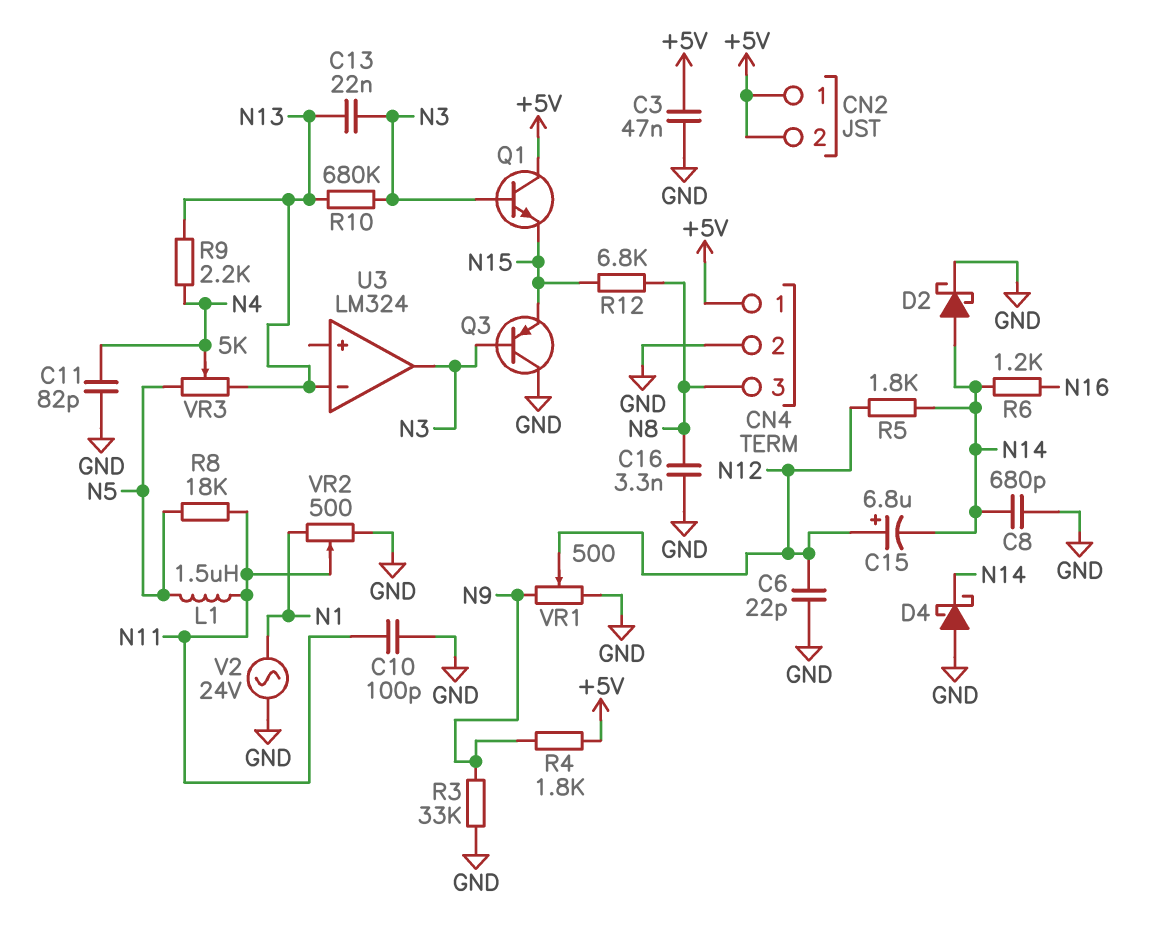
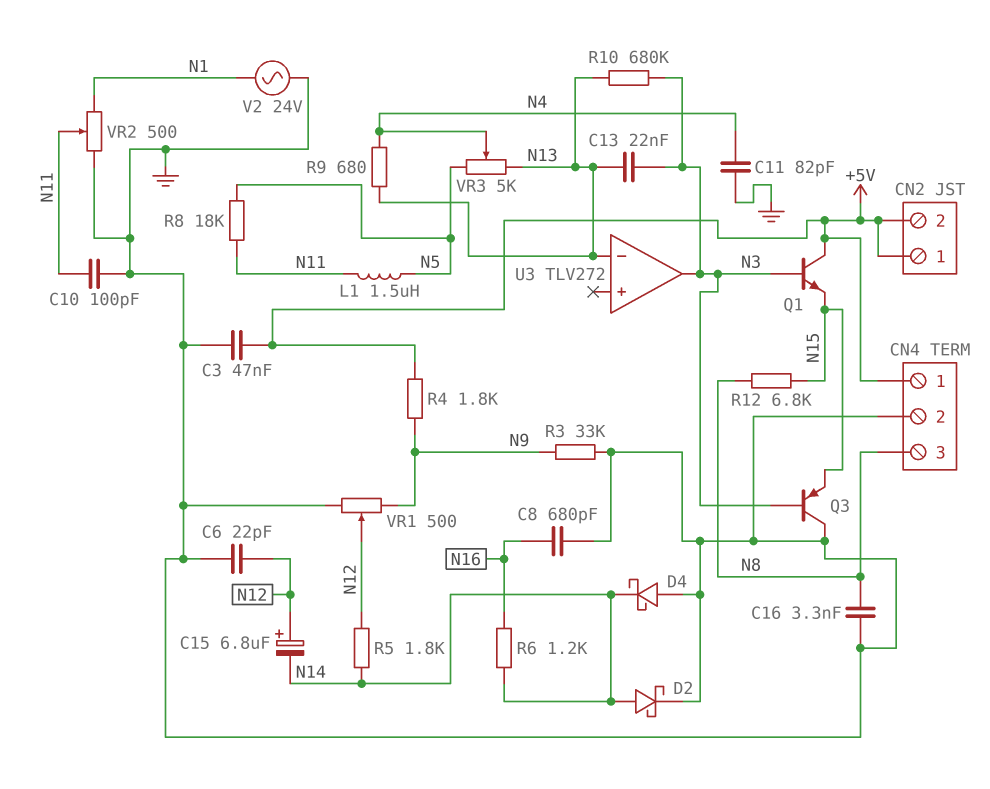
C8: 680pF (GND, N14) -> 680pF (GND, N16)
R9: 2.2k (N4, N13) -> 680 (N4, N13)
U3: LM324 -> TLV272

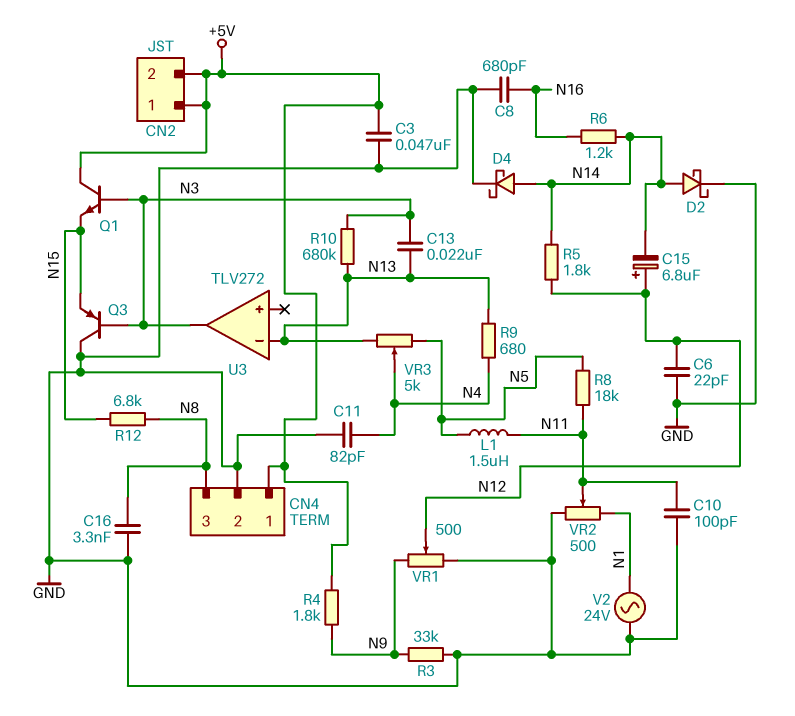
D4: schottky (A GND, K N14) -> schottky (A N14, K GND)

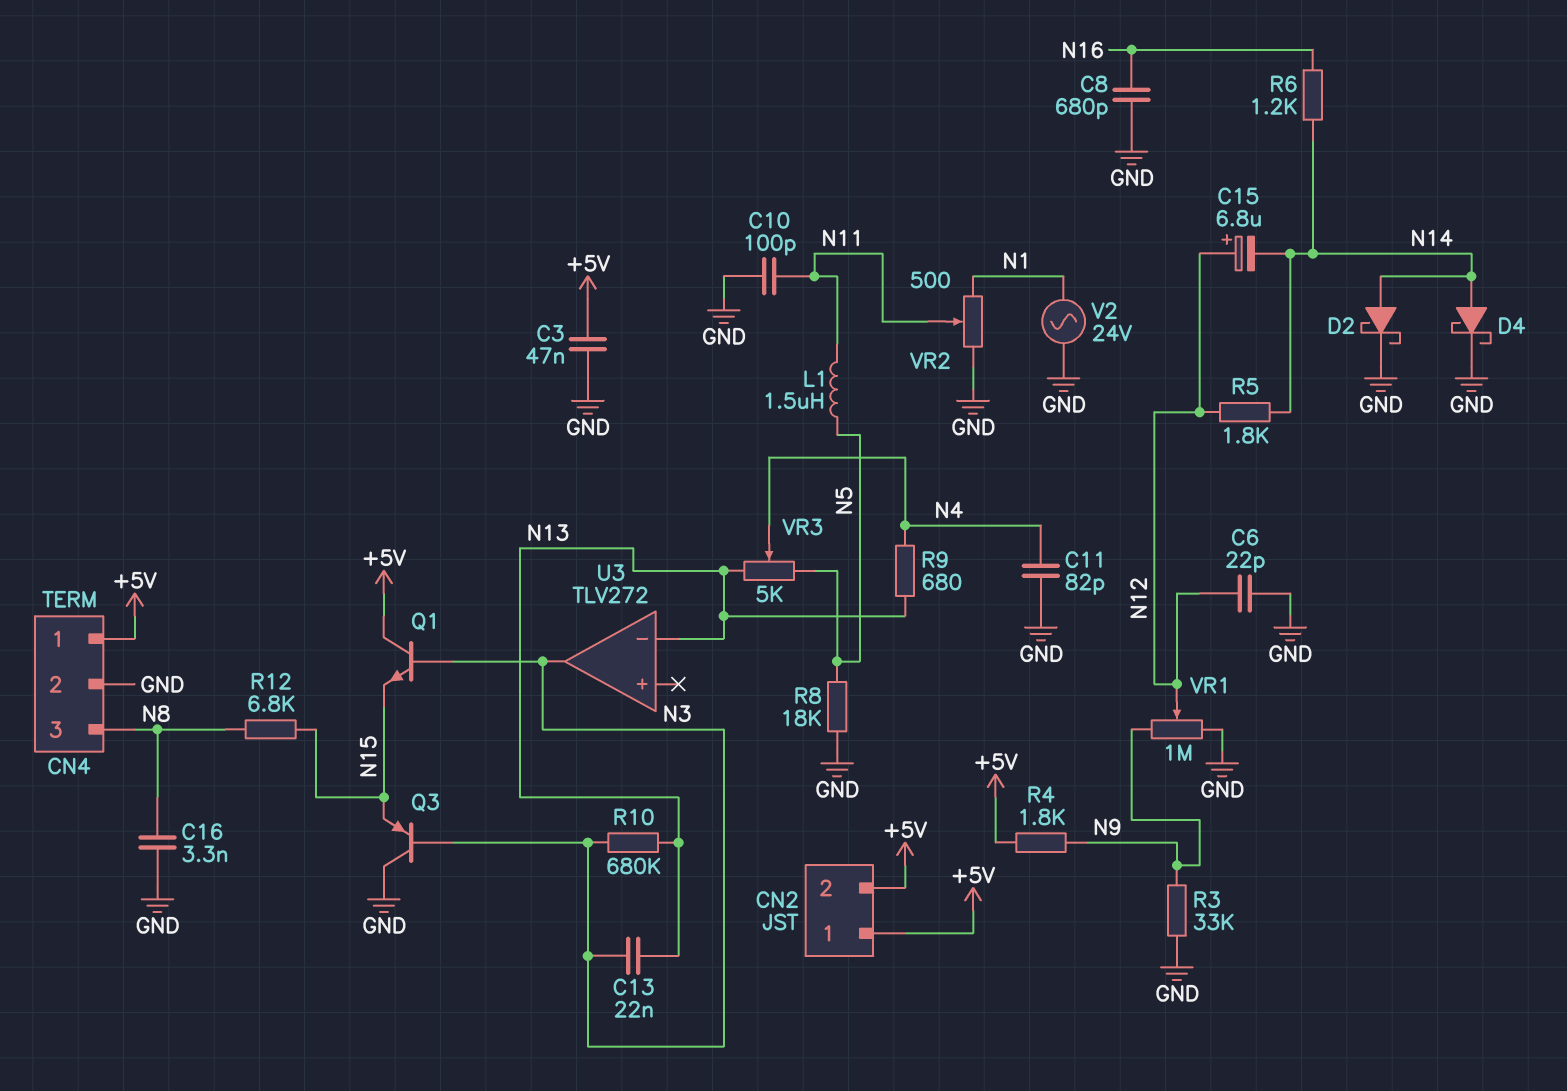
R8: 18k (N5, N11) -> 18k (GND, N5)
VR1: 500 (GND, N9, wiper N12) -> 1M (GND, N9, wiper N12)

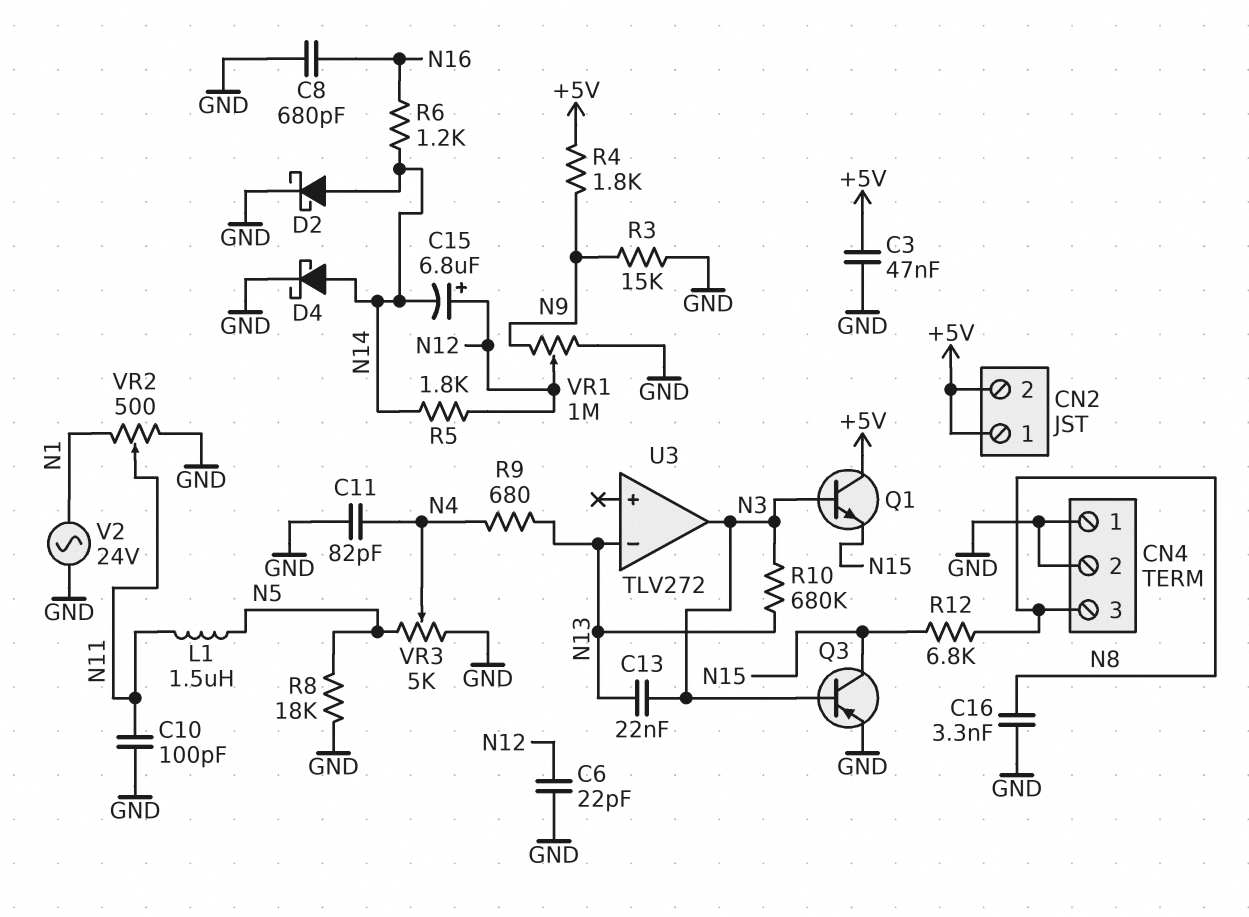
CN4 pin 1: +5V -> GND
Q3: PNP (B N3, C GND, E N15) -> PNP (B N3, C N15, E GND)
R3: 33k (GND, N9) -> 15k (GND, N9)
VR3: 5k (N5, N13, wiper N4) -> 5k (GND, N5, wiper N4)

